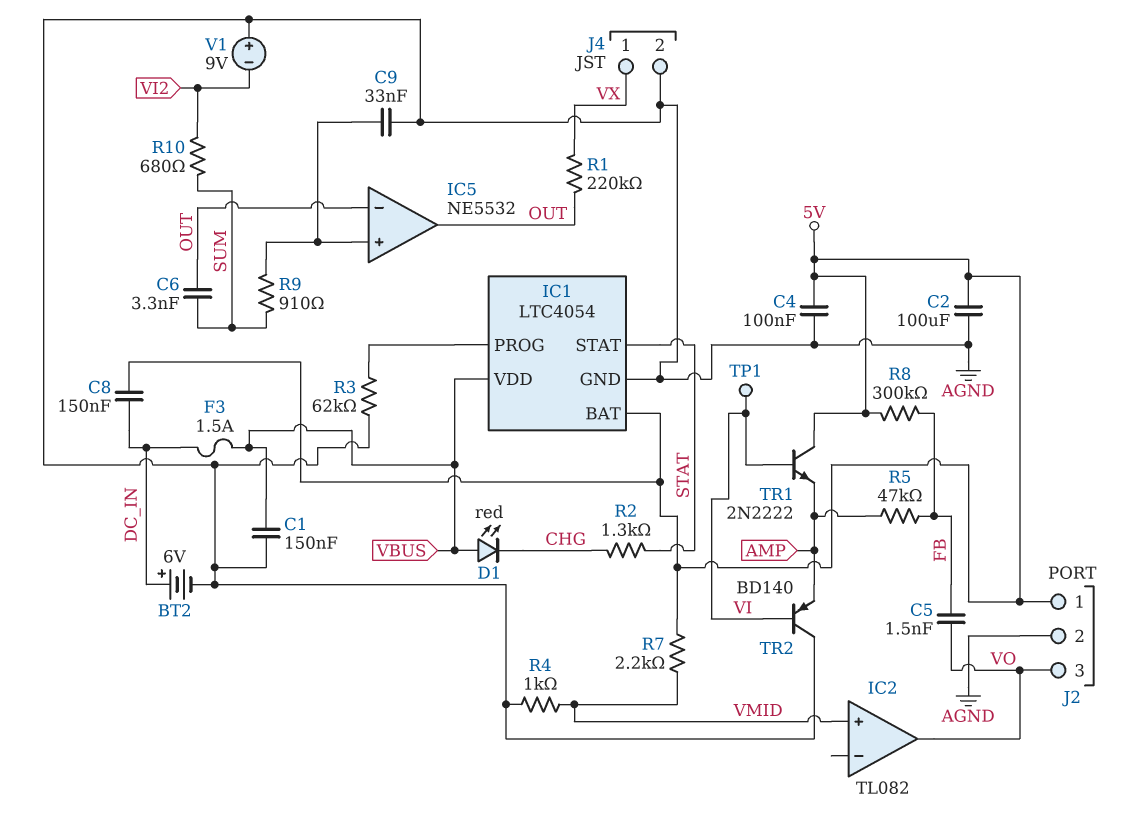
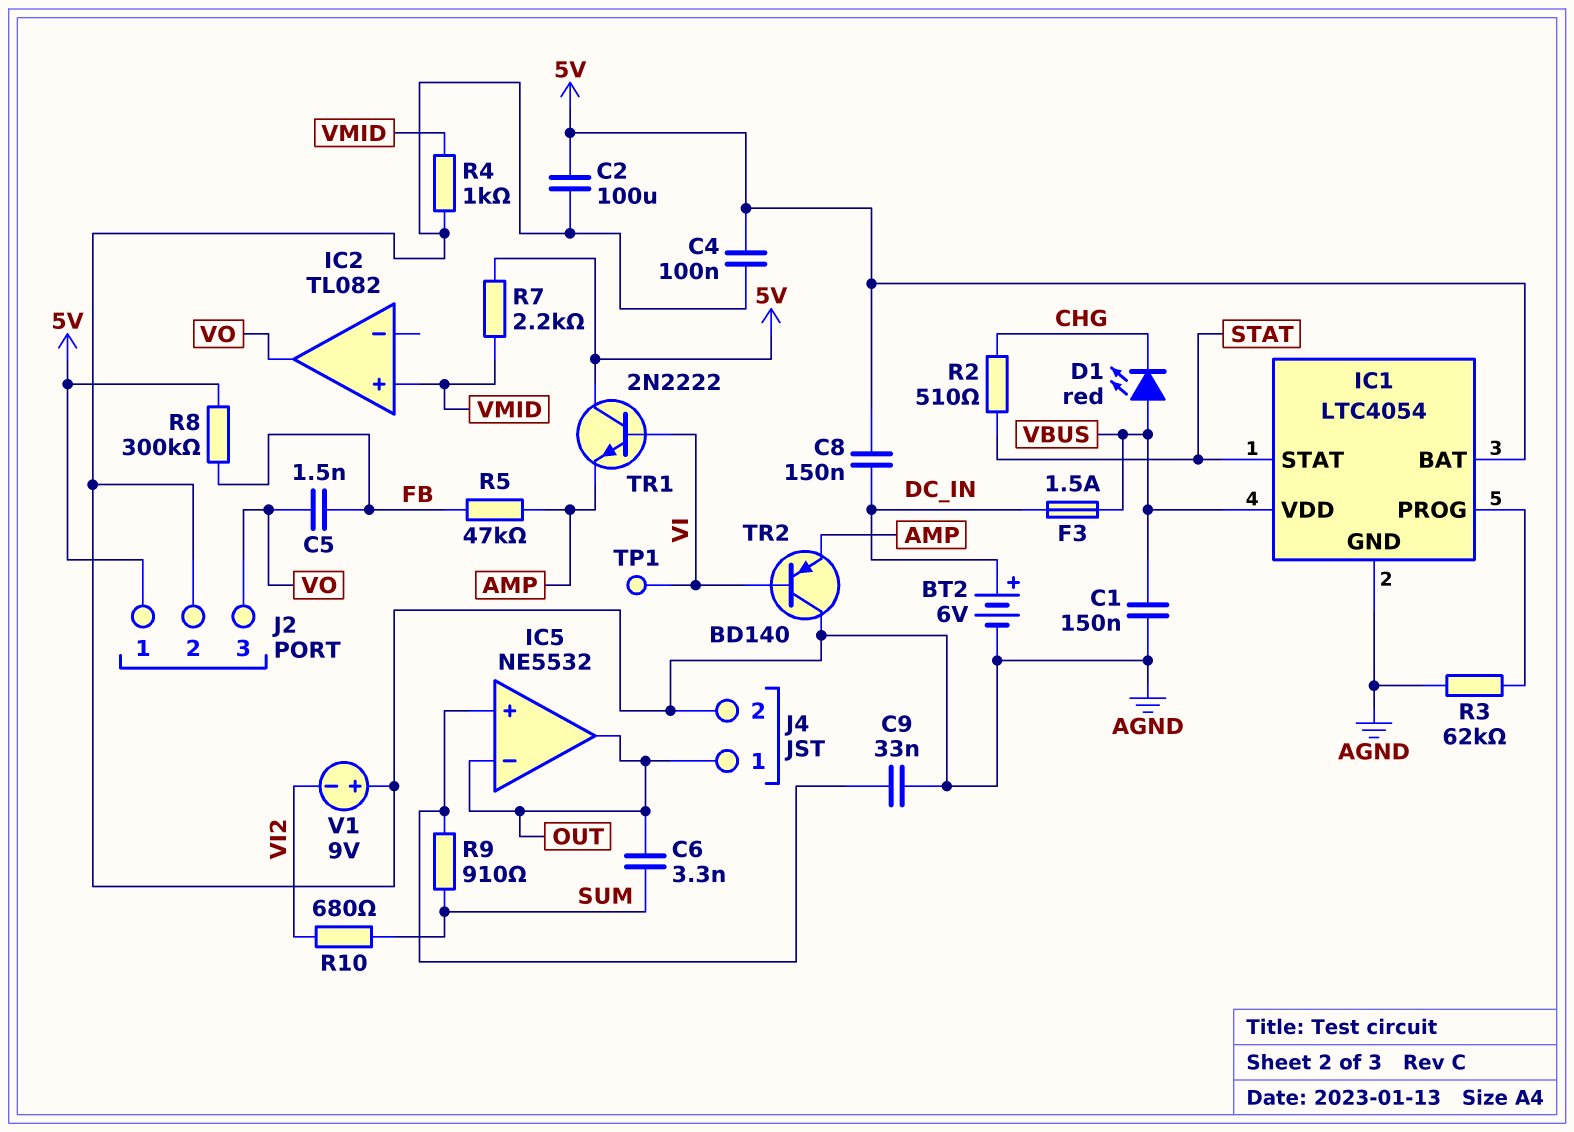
J4 pin 1: VX -> OUT
R1: 220k (OUT, VX) -> none
R2: 1.3k (CHG, STAT) -> 510 (CHG, STAT)

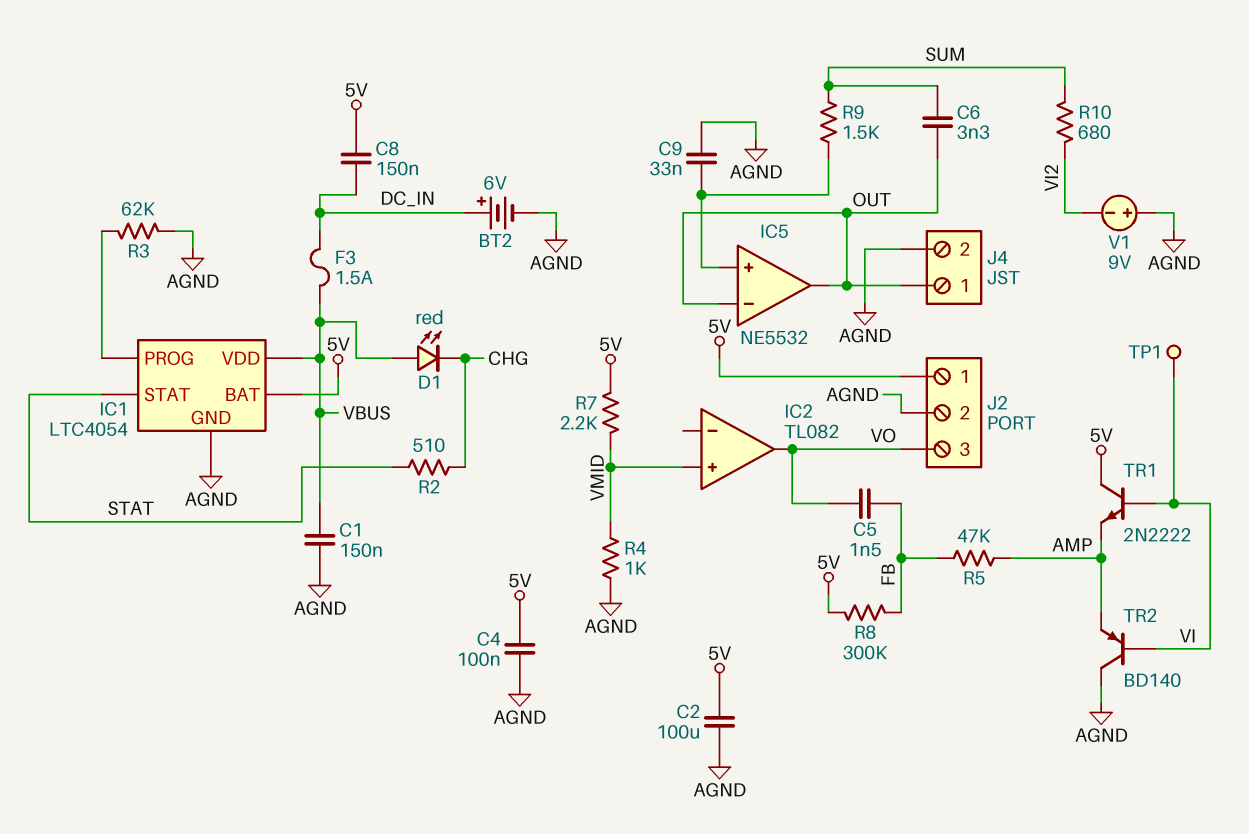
R9: 910 (IC5/in+, SUM) -> 1.5k (IC5/in+, SUM)

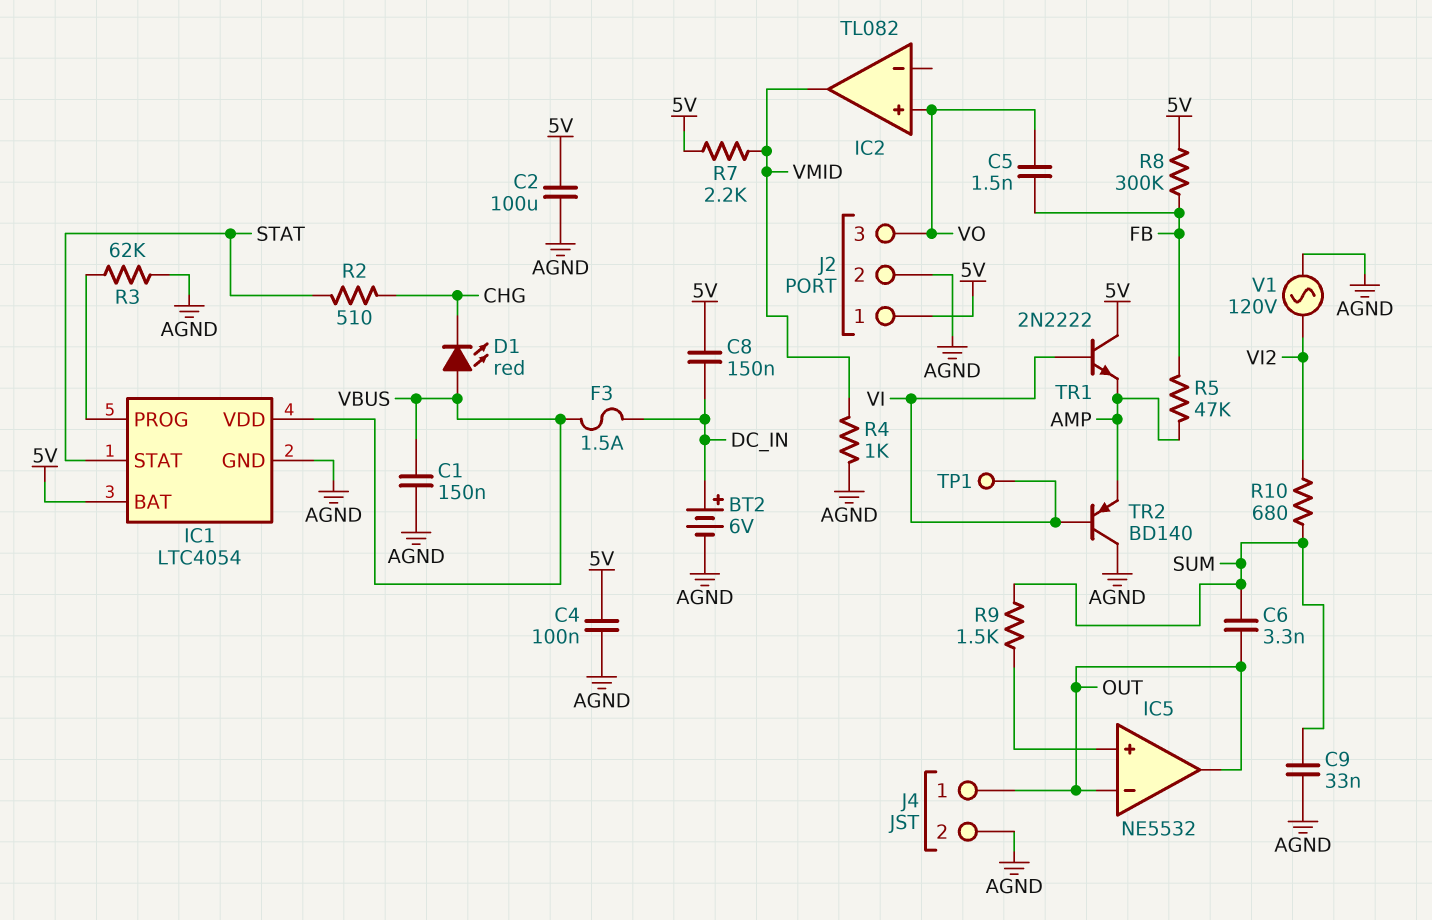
C9: 33nF (AGND, IC5/in+) -> 33nF (AGND, SUM)
IC2 pin in+: VMID -> VO
IC2 pin out: VO -> VMID
V1: 9V (plus AGND, minus VI2) -> AC 120V (AGND, VI2)

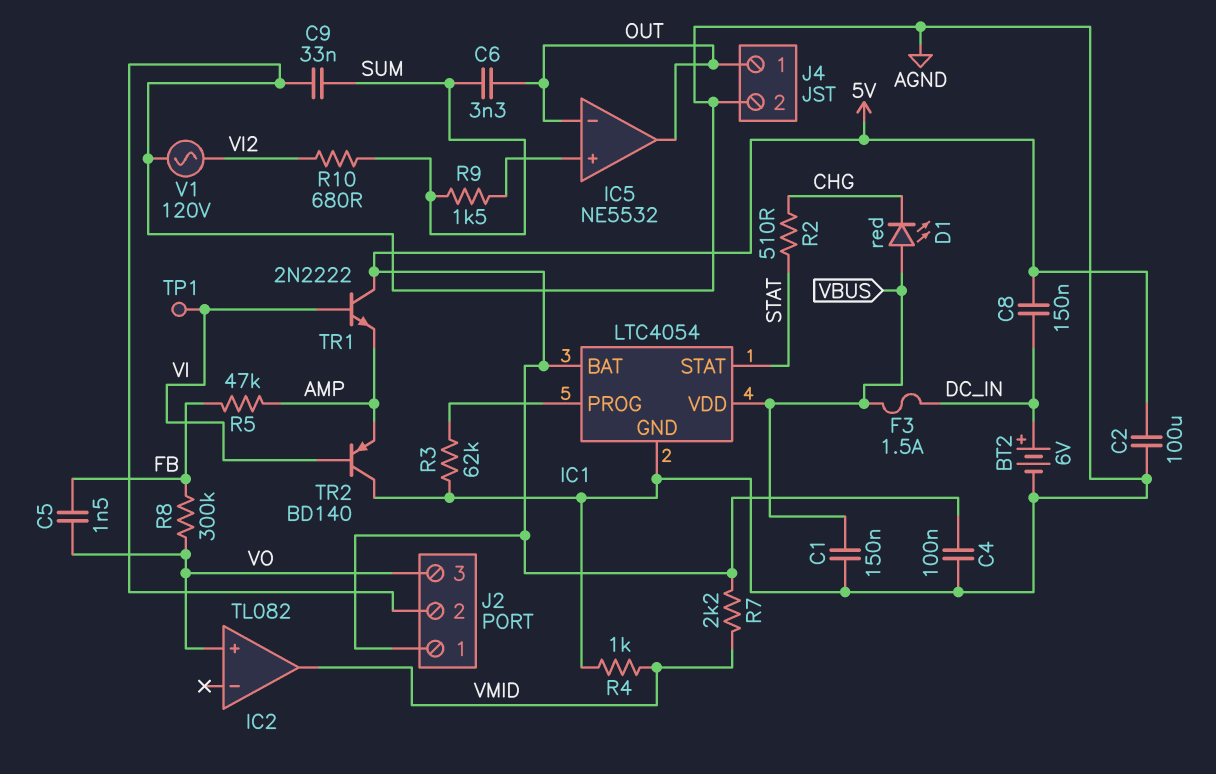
R8: 300k (5V, FB) -> 300k (FB, VO)

